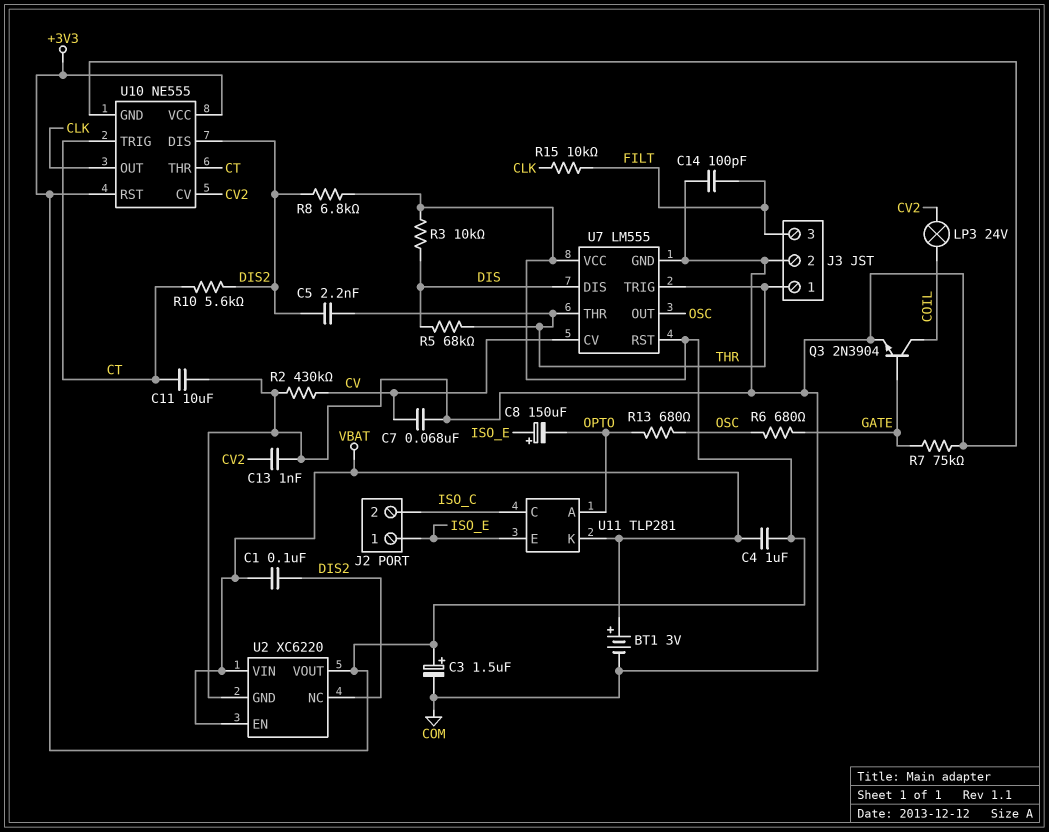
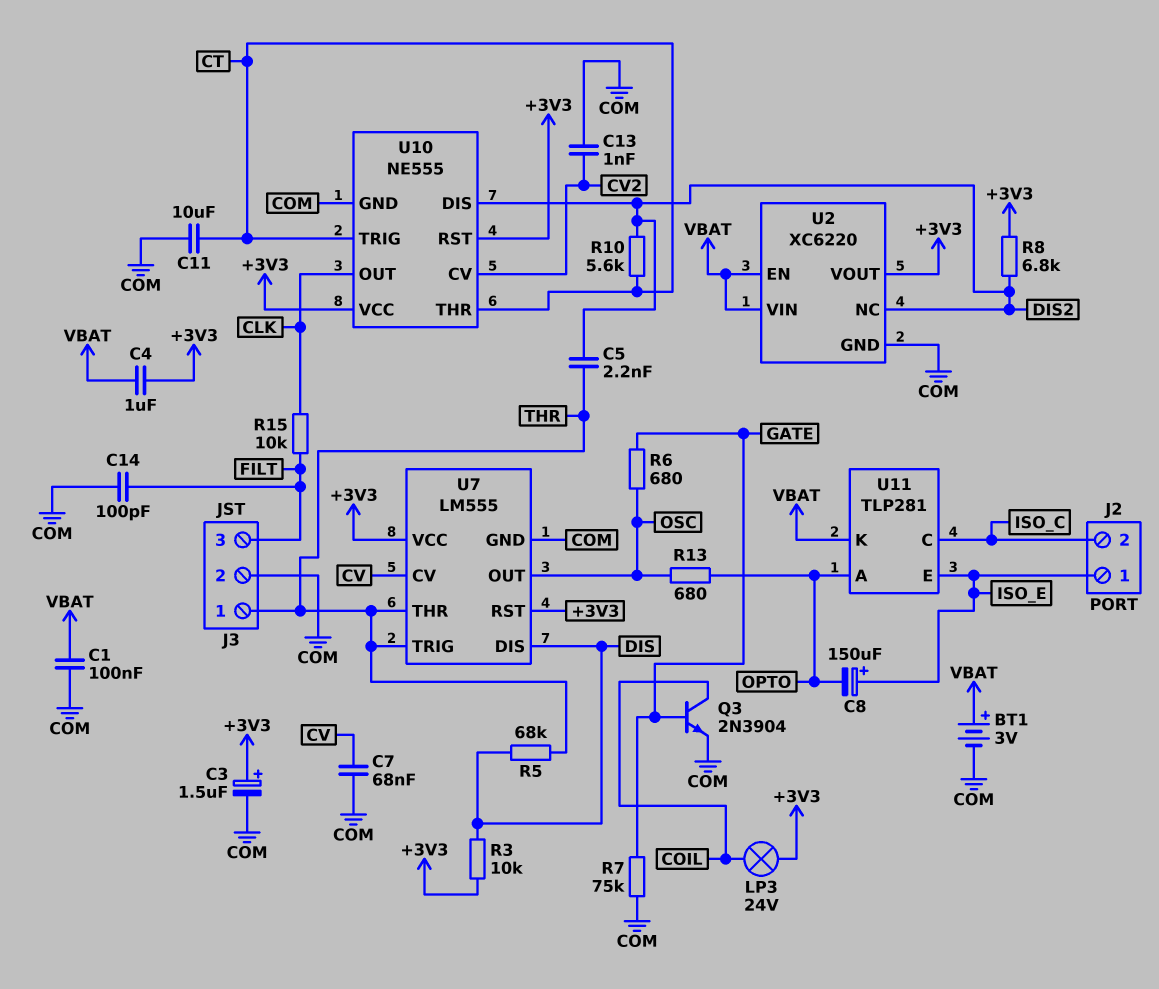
C1: 100nF (DIS2, VBAT) -> 100nF (COM, VBAT)
LP3: lamp 24V (COIL, CV2) -> lamp 24V (+3V3, COIL)
R2: 430k (COM, CV) -> none

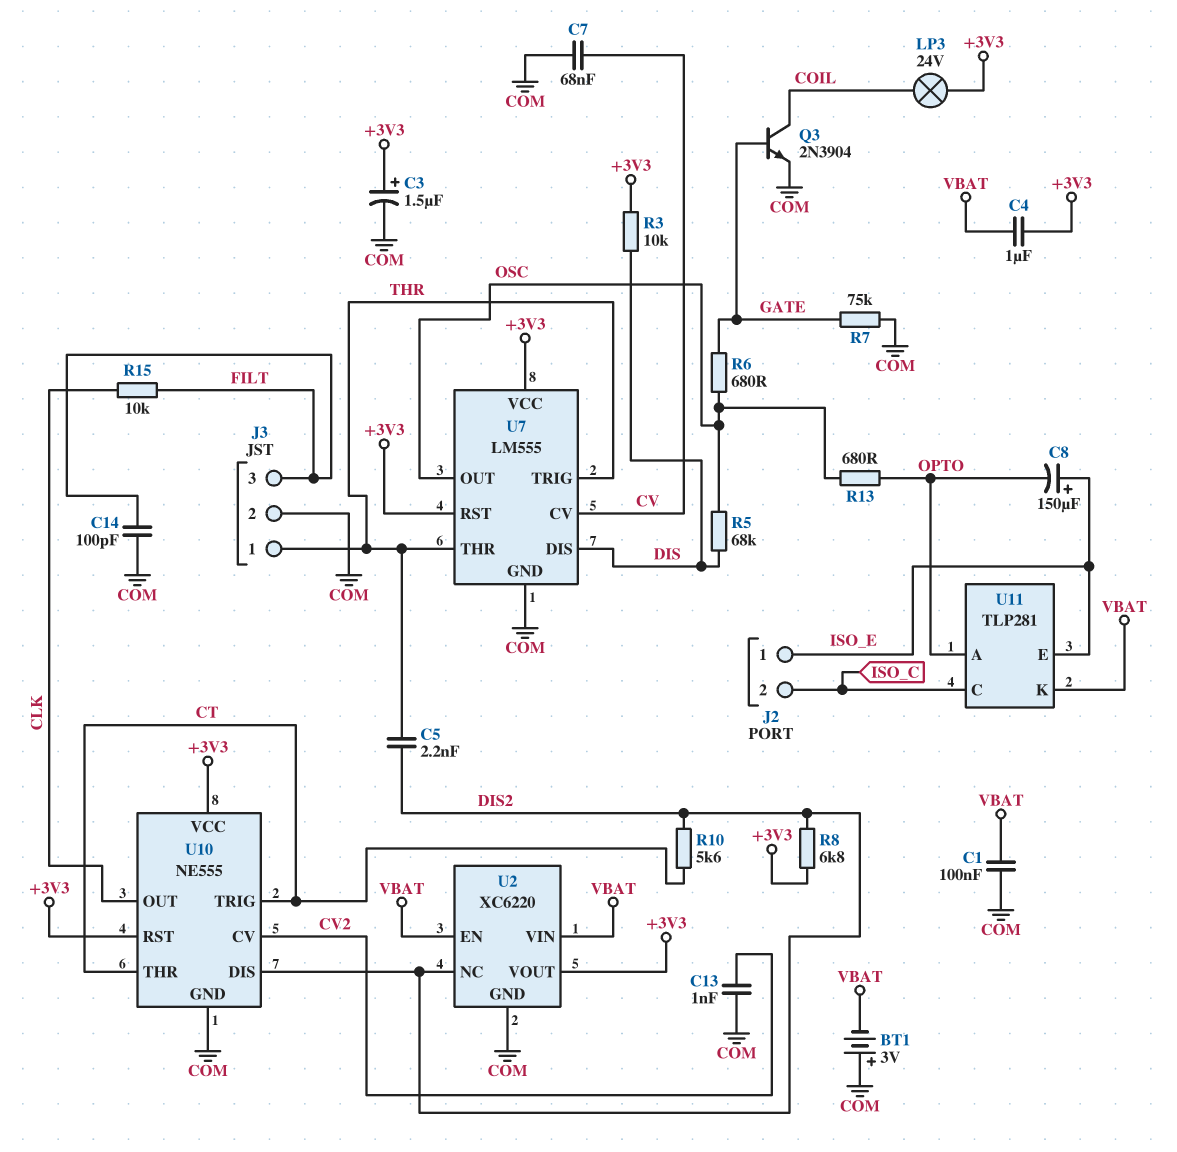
BT1: 3V (plus VBAT, minus COM) -> 3V (plus COM, minus VBAT)
C11: 10uF (COM, CT) -> none
R5: 68k (DIS, THR) -> 68k (DIS, OSC)

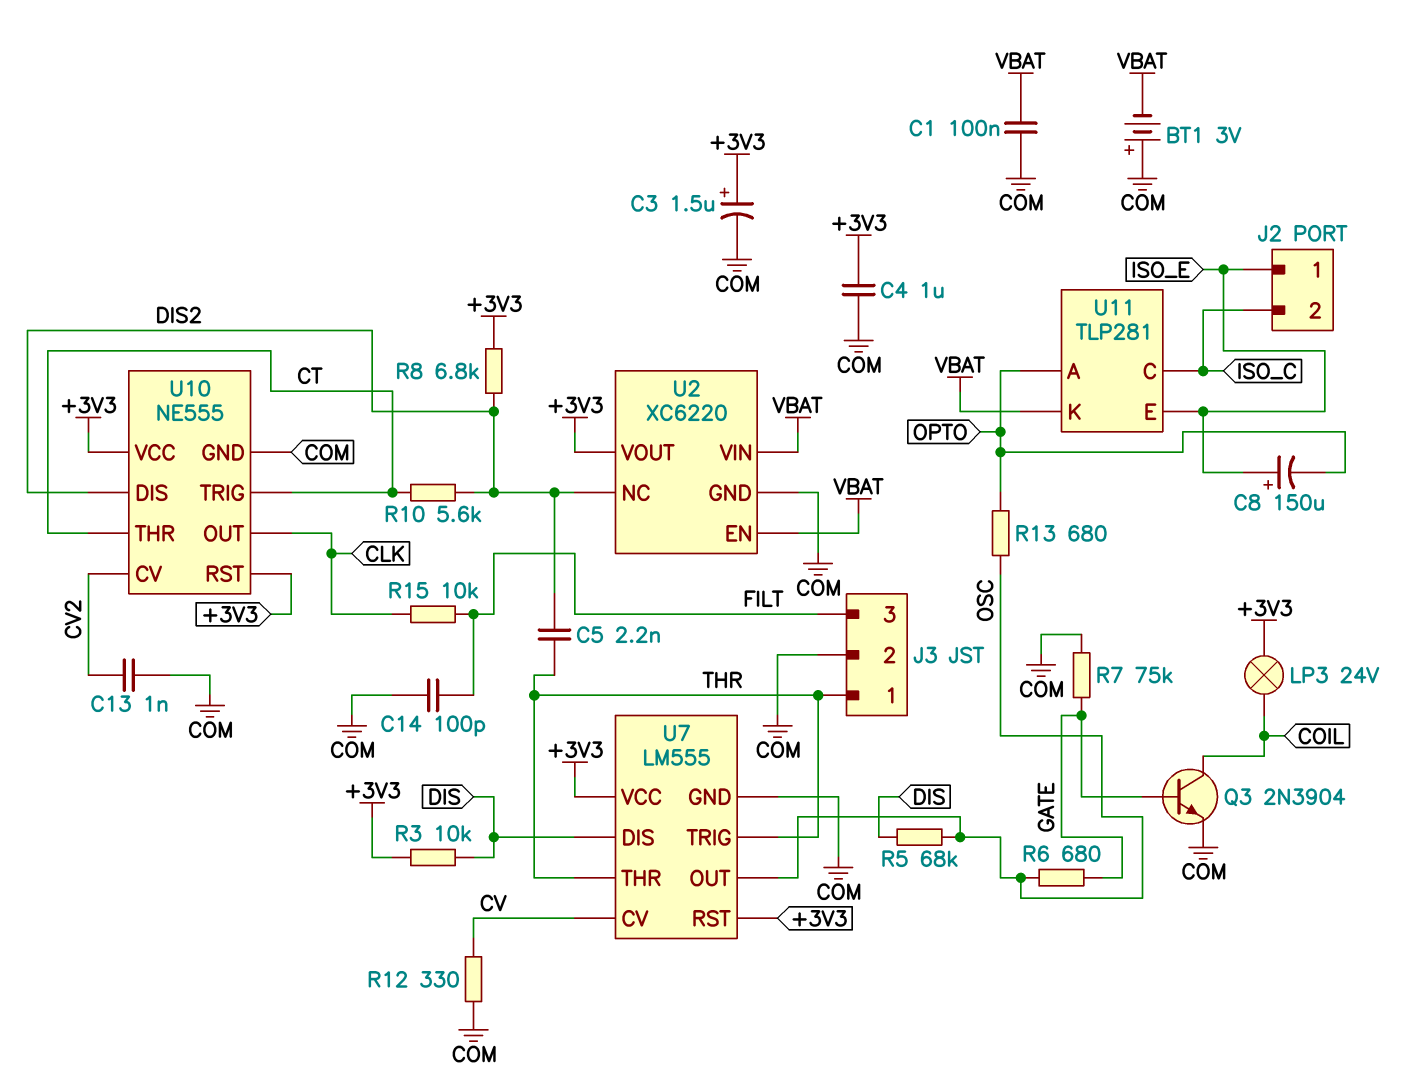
C4: 1uF (+3V3, VBAT) -> 1uF (+3V3, COM)
C7: 68nF (COM, CV) -> none
R12: none -> 330 (COM, CV)

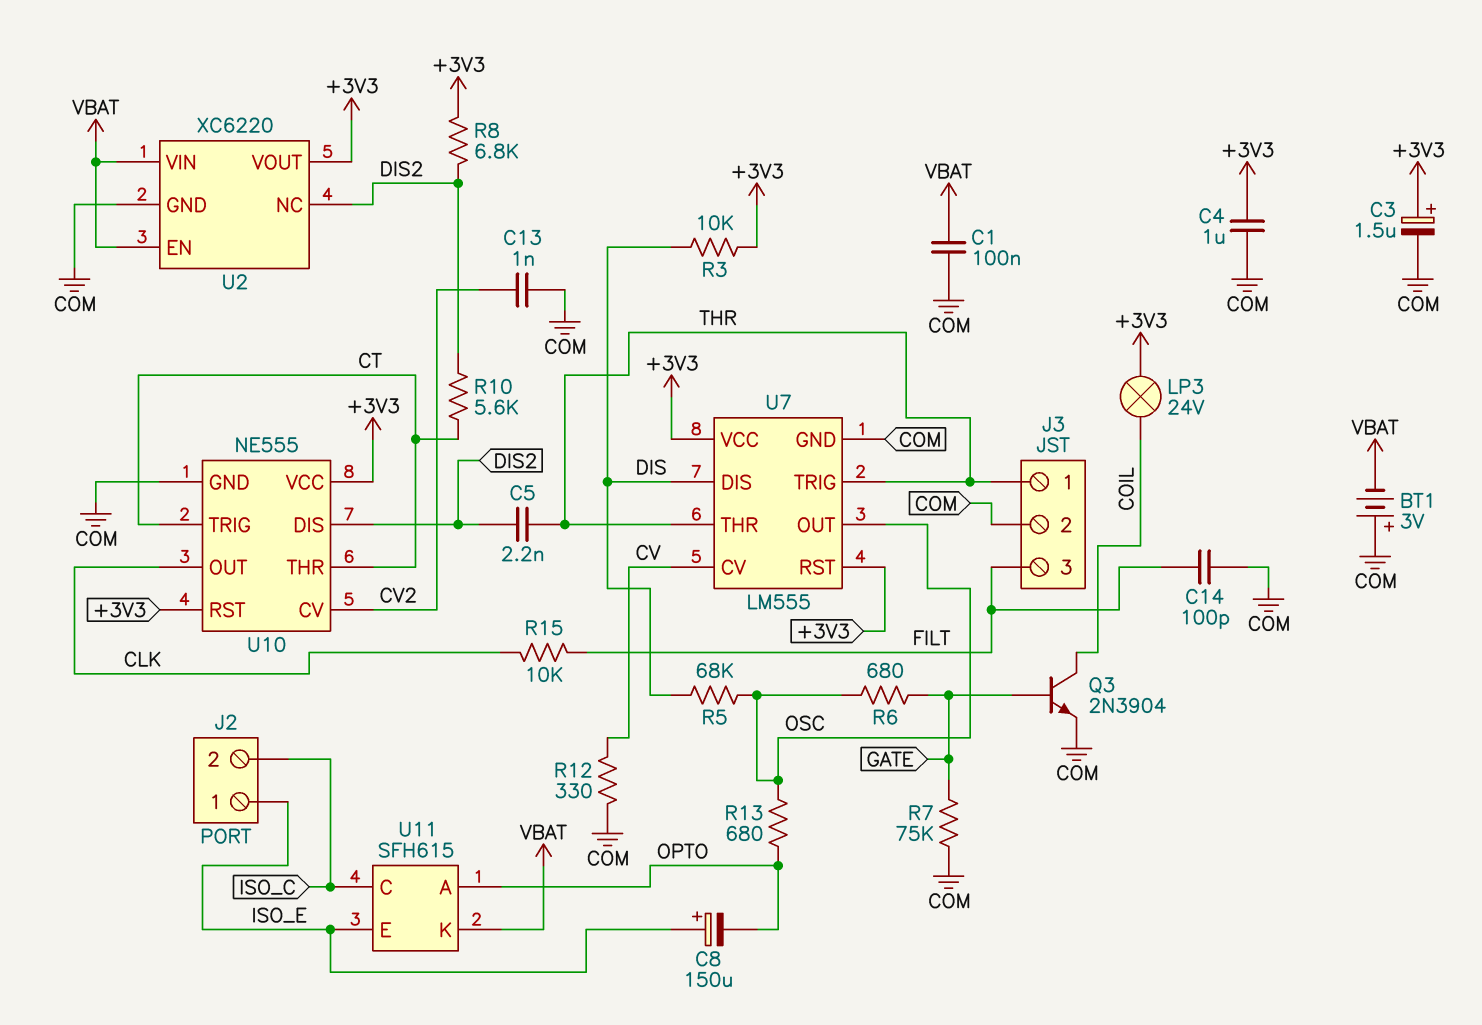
U11: TLP281 -> SFH615

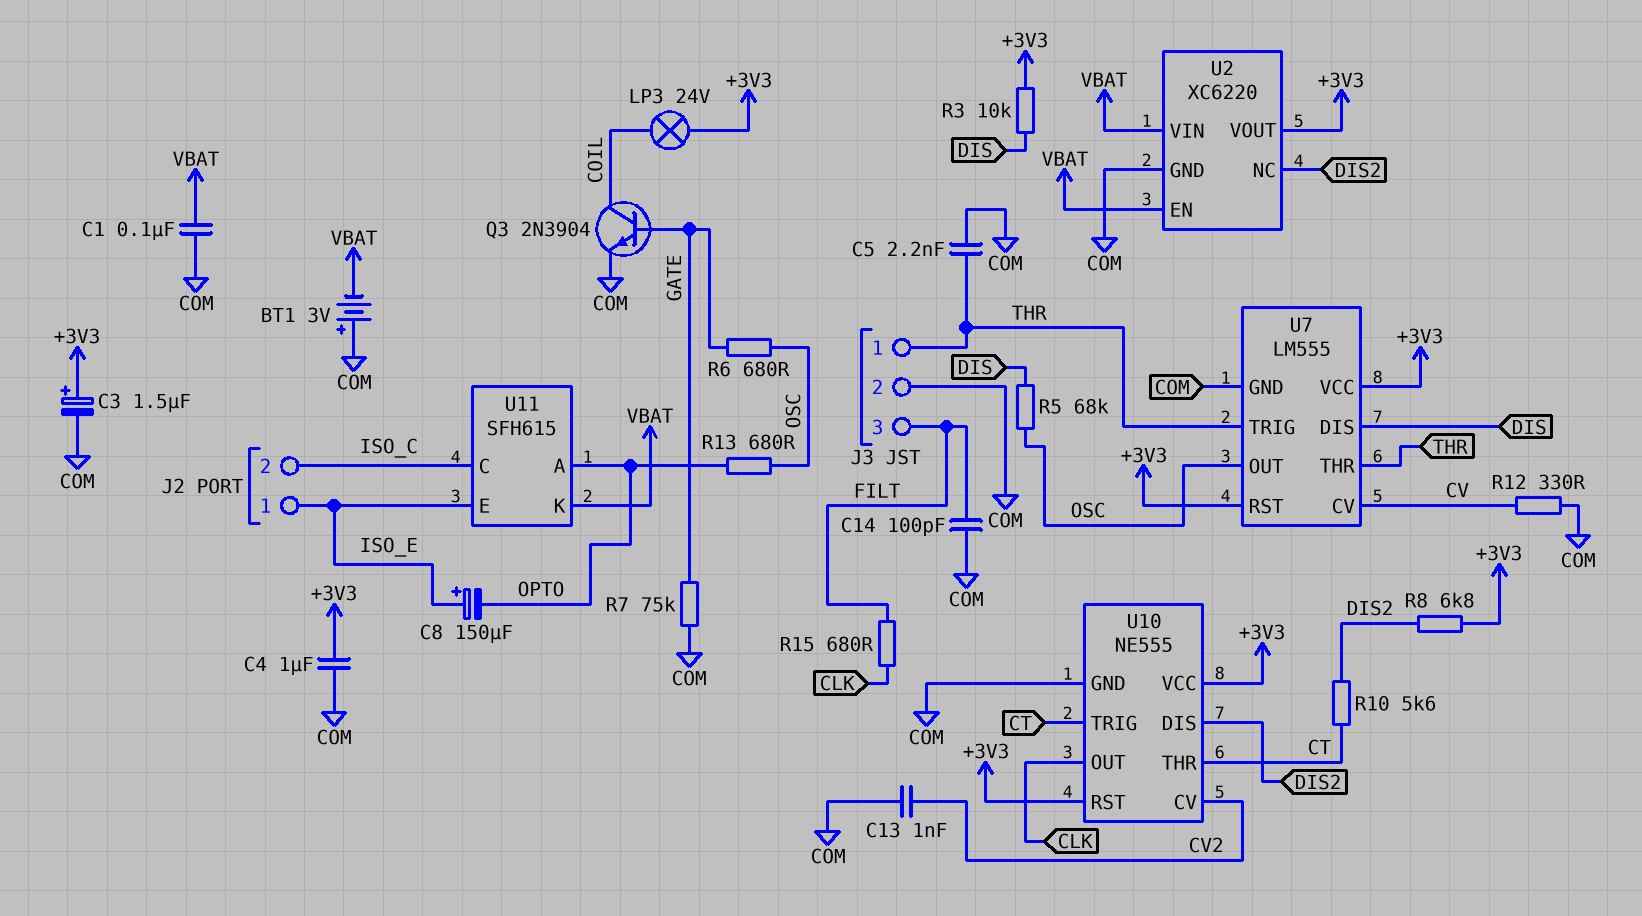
C5: 2.2nF (DIS2, THR) -> 2.2nF (COM, THR)
R15: 10k (CLK, FILT) -> 680 (CLK, FILT)

